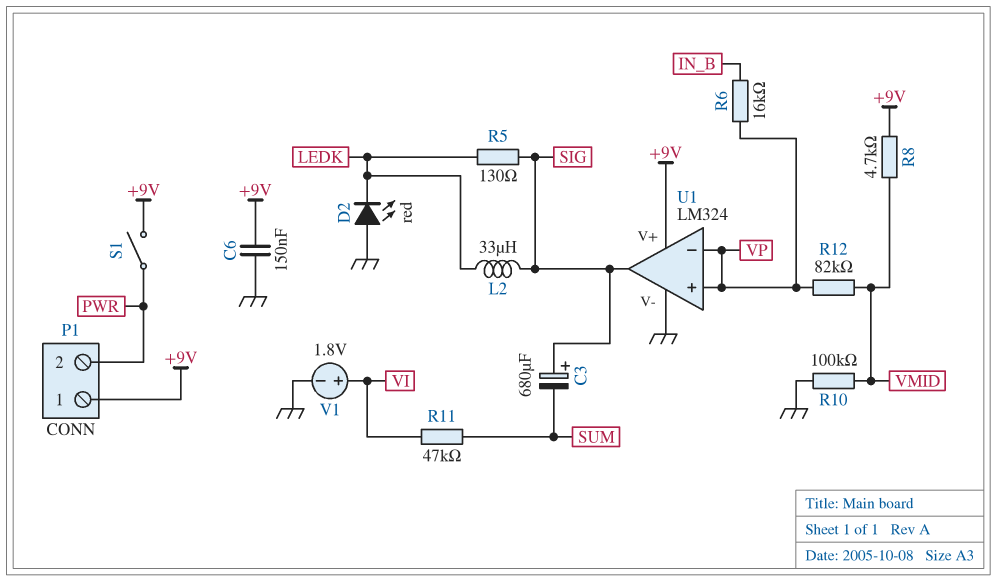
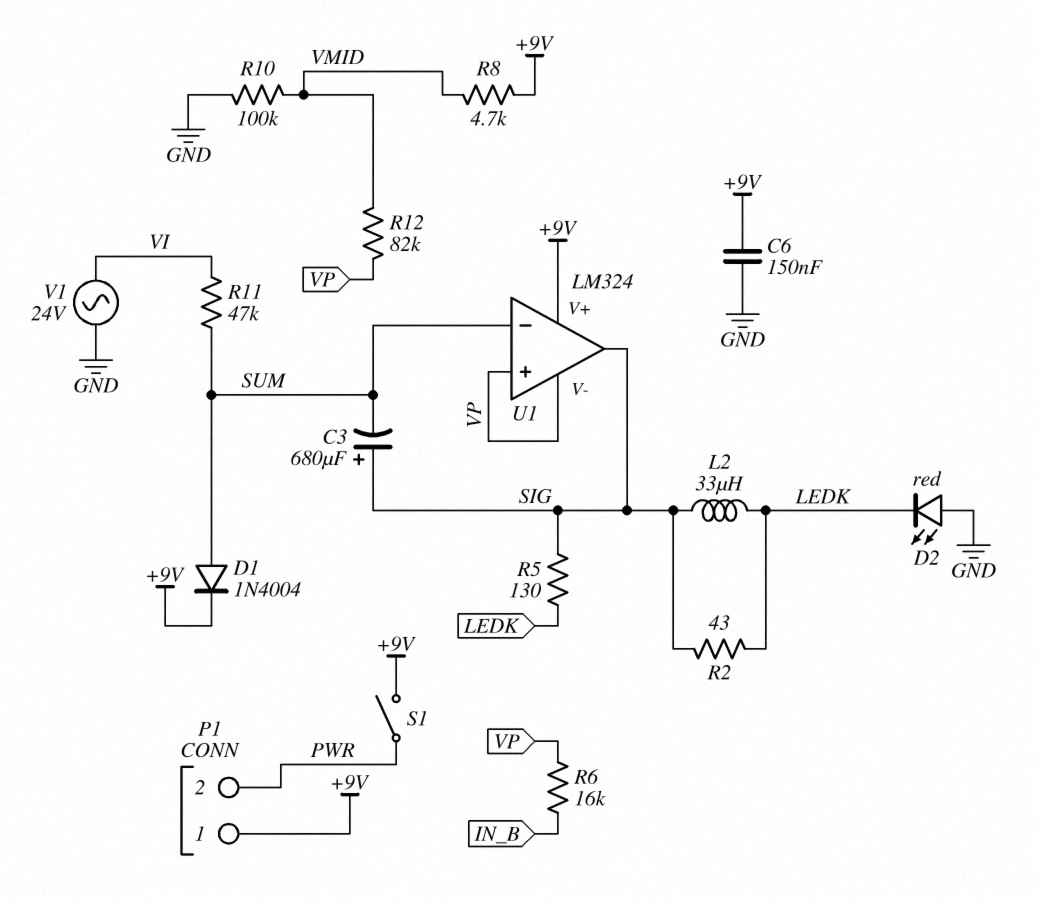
D1: none -> diode 1N4004 (A SUM, K +9V)
R2: none -> 43 (LEDK, SIG)
U1 pin V-: GND -> VP
U1 pin in-: VP -> SUM
V1: 1.8V (plus VI, minus GND) -> AC 24V (GND, VI)

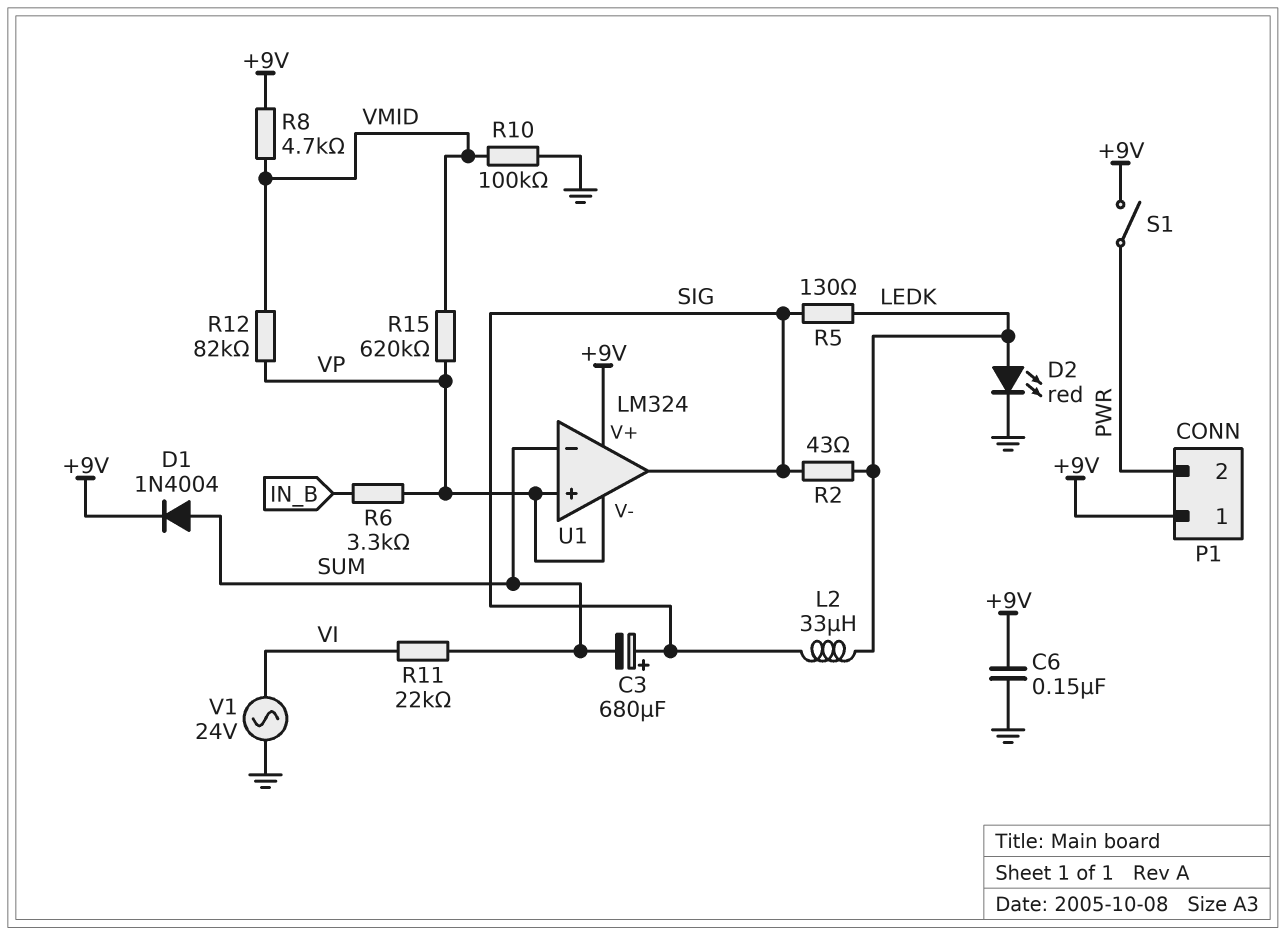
D2: LED red (A GND, K LEDK) -> LED red (A LEDK, K GND)
R6: 16k (IN_B, VP) -> 3.3k (IN_B, VP)
R11: 47k (SUM, VI) -> 22k (SUM, VI)
R15: none -> 620k (VMID, VP)

